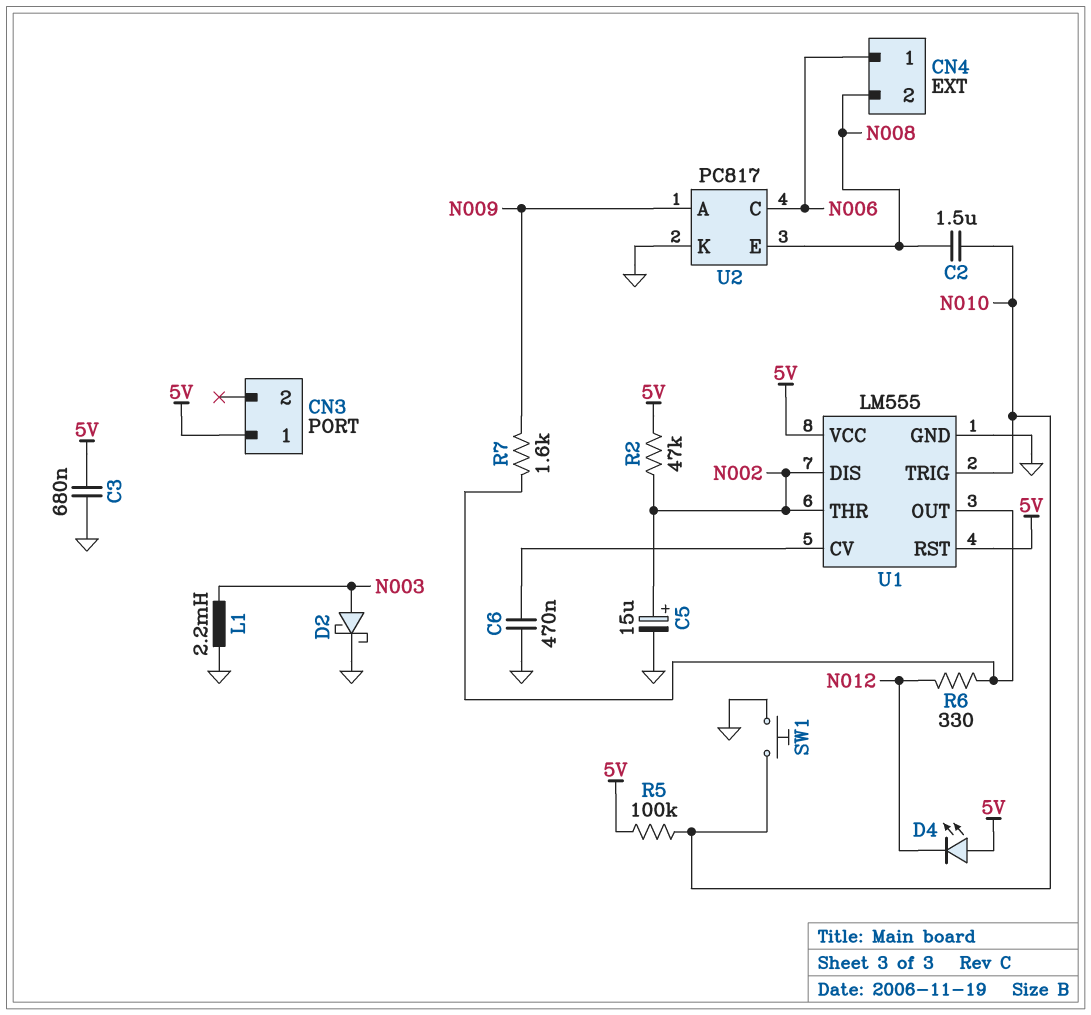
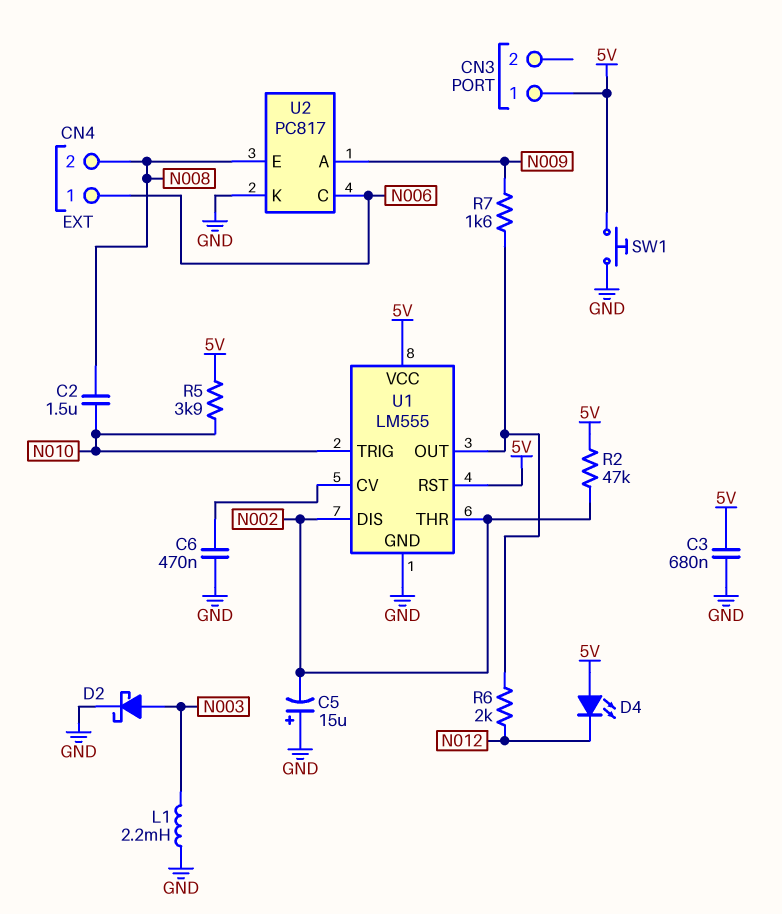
C5: 15uF (plus N002, minus GND) -> 15uF (plus GND, minus N002)
R5: 100k (5V, N010) -> 3.9k (5V, N010)
R6: 330 (N012, U1/OUT) -> 2k (N012, U1/OUT)
SW1: button (GND, N010) -> button (5V, GND)

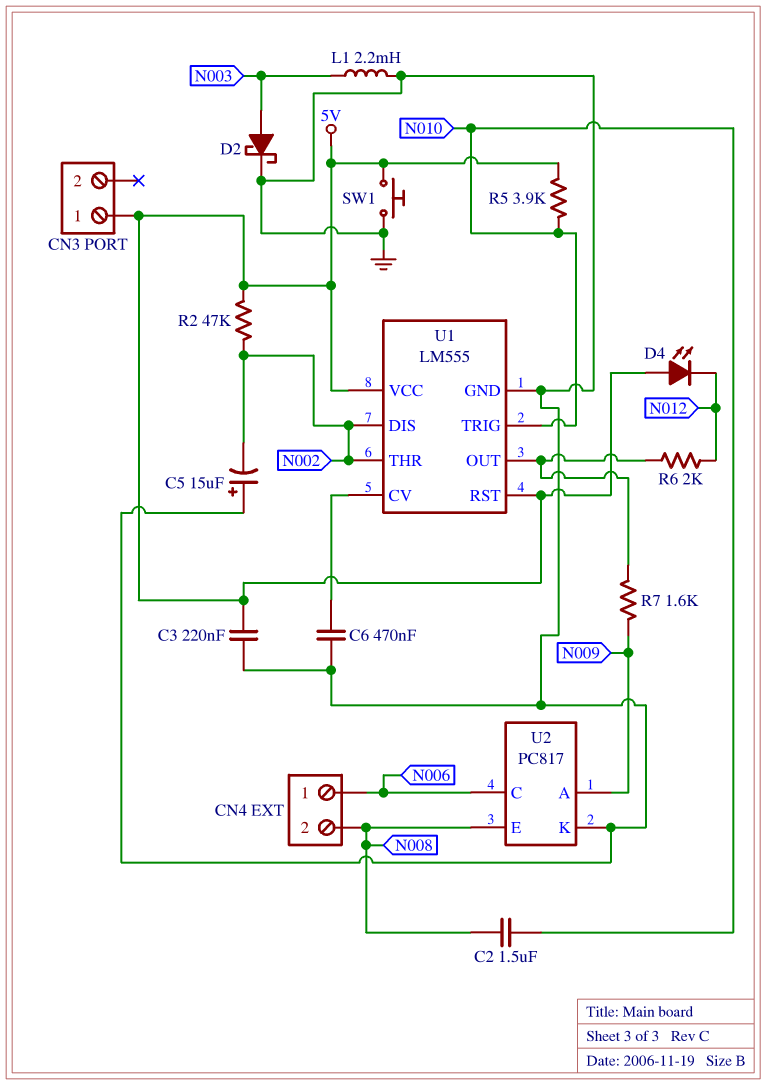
C3: 680nF (5V, GND) -> 220nF (5V, GND)

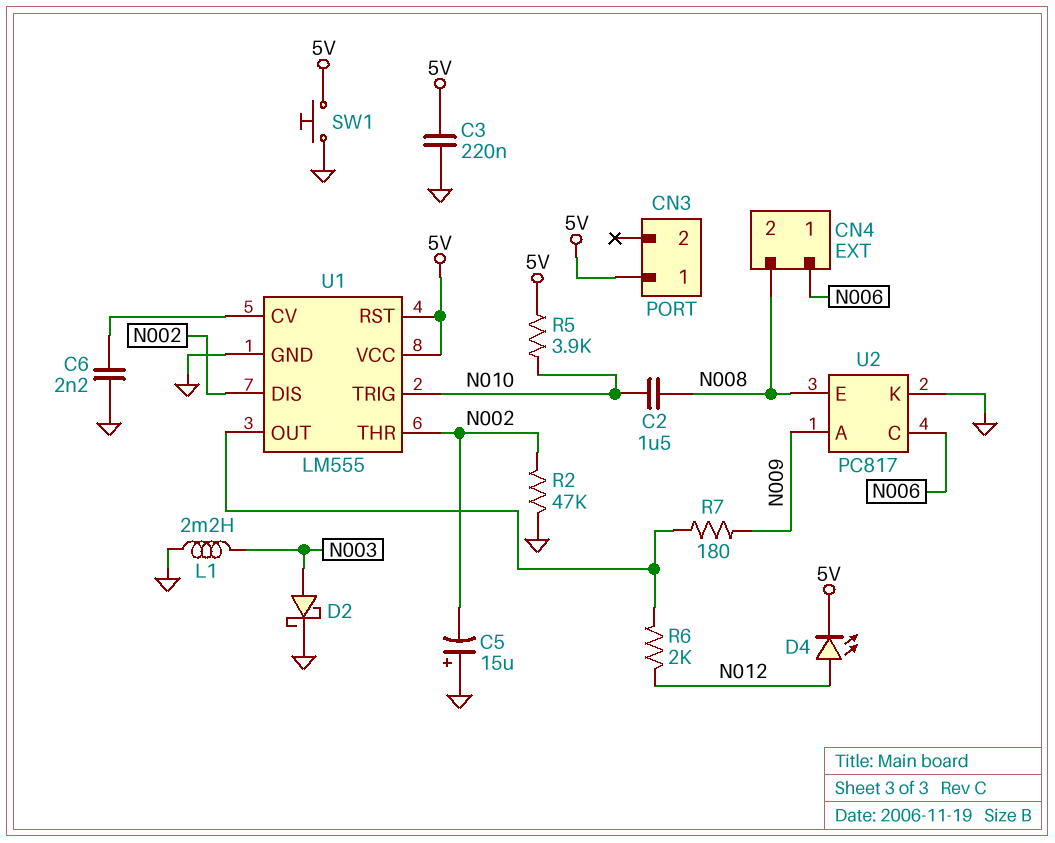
C6: 470nF (GND, U1/CV) -> 2.2nF (GND, U1/CV)
D4: LED (A 5V, K N012) -> LED (A N012, K 5V)
R2: 47k (5V, N002) -> 47k (GND, N002)
R7: 1.6k (N009, U1/OUT) -> 180 (N009, U1/OUT)

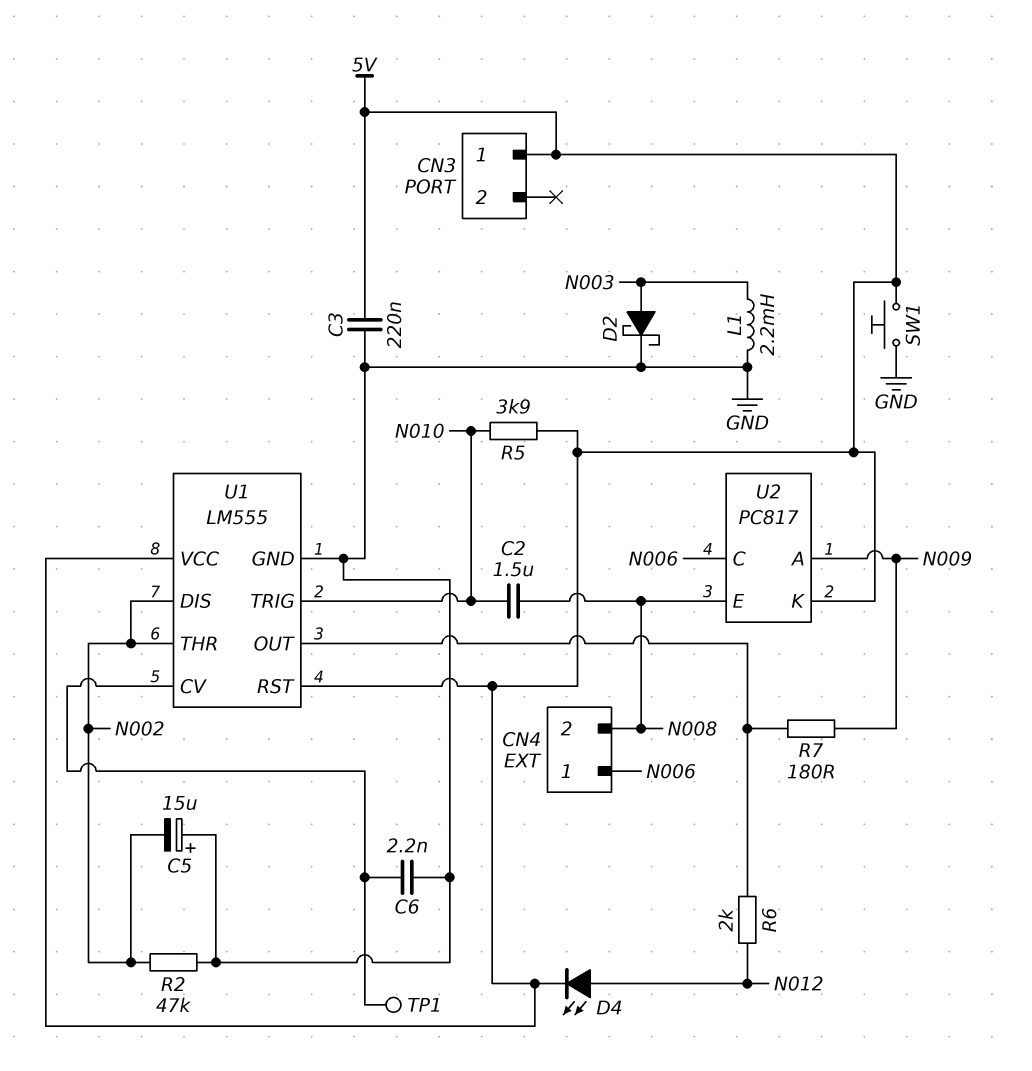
TP1: none -> test point (U1/CV)
U2 pin K: GND -> 5V

